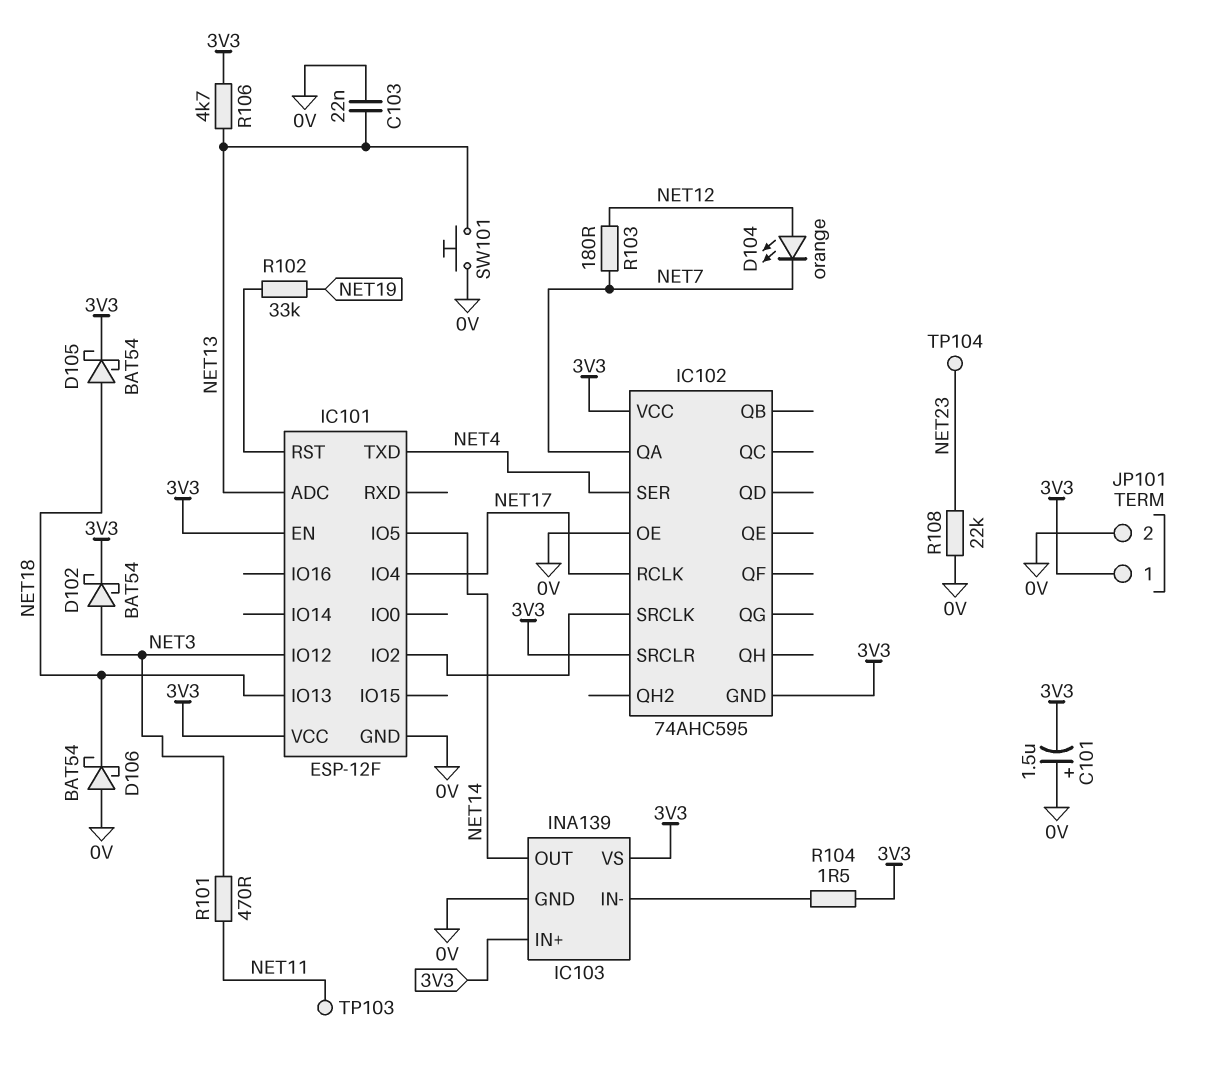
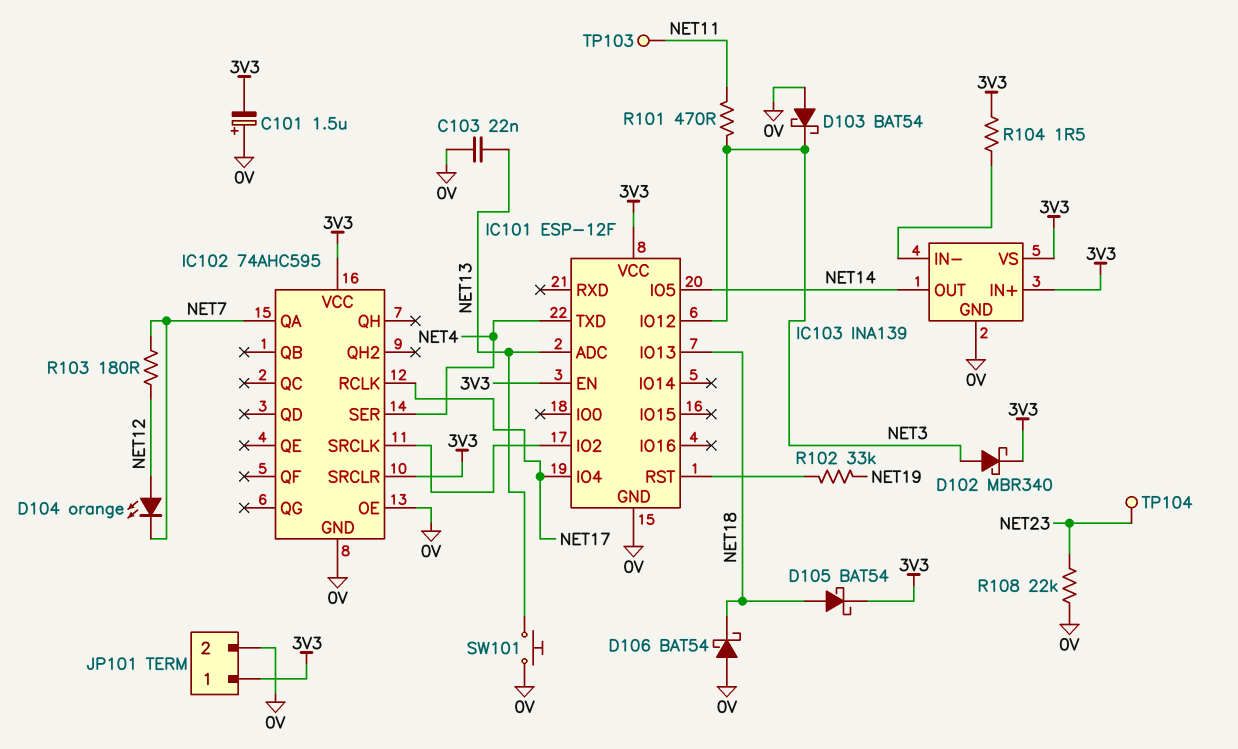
D102: schottky BAT54 (A NET3, K 3V3) -> schottky MBR340 (A NET3, K 3V3)
D103: none -> schottky BAT54 (A 0V, K NET3)
IC102 pin GND: 3V3 -> 0V
R106: 4.7k (3V3, NET13) -> none

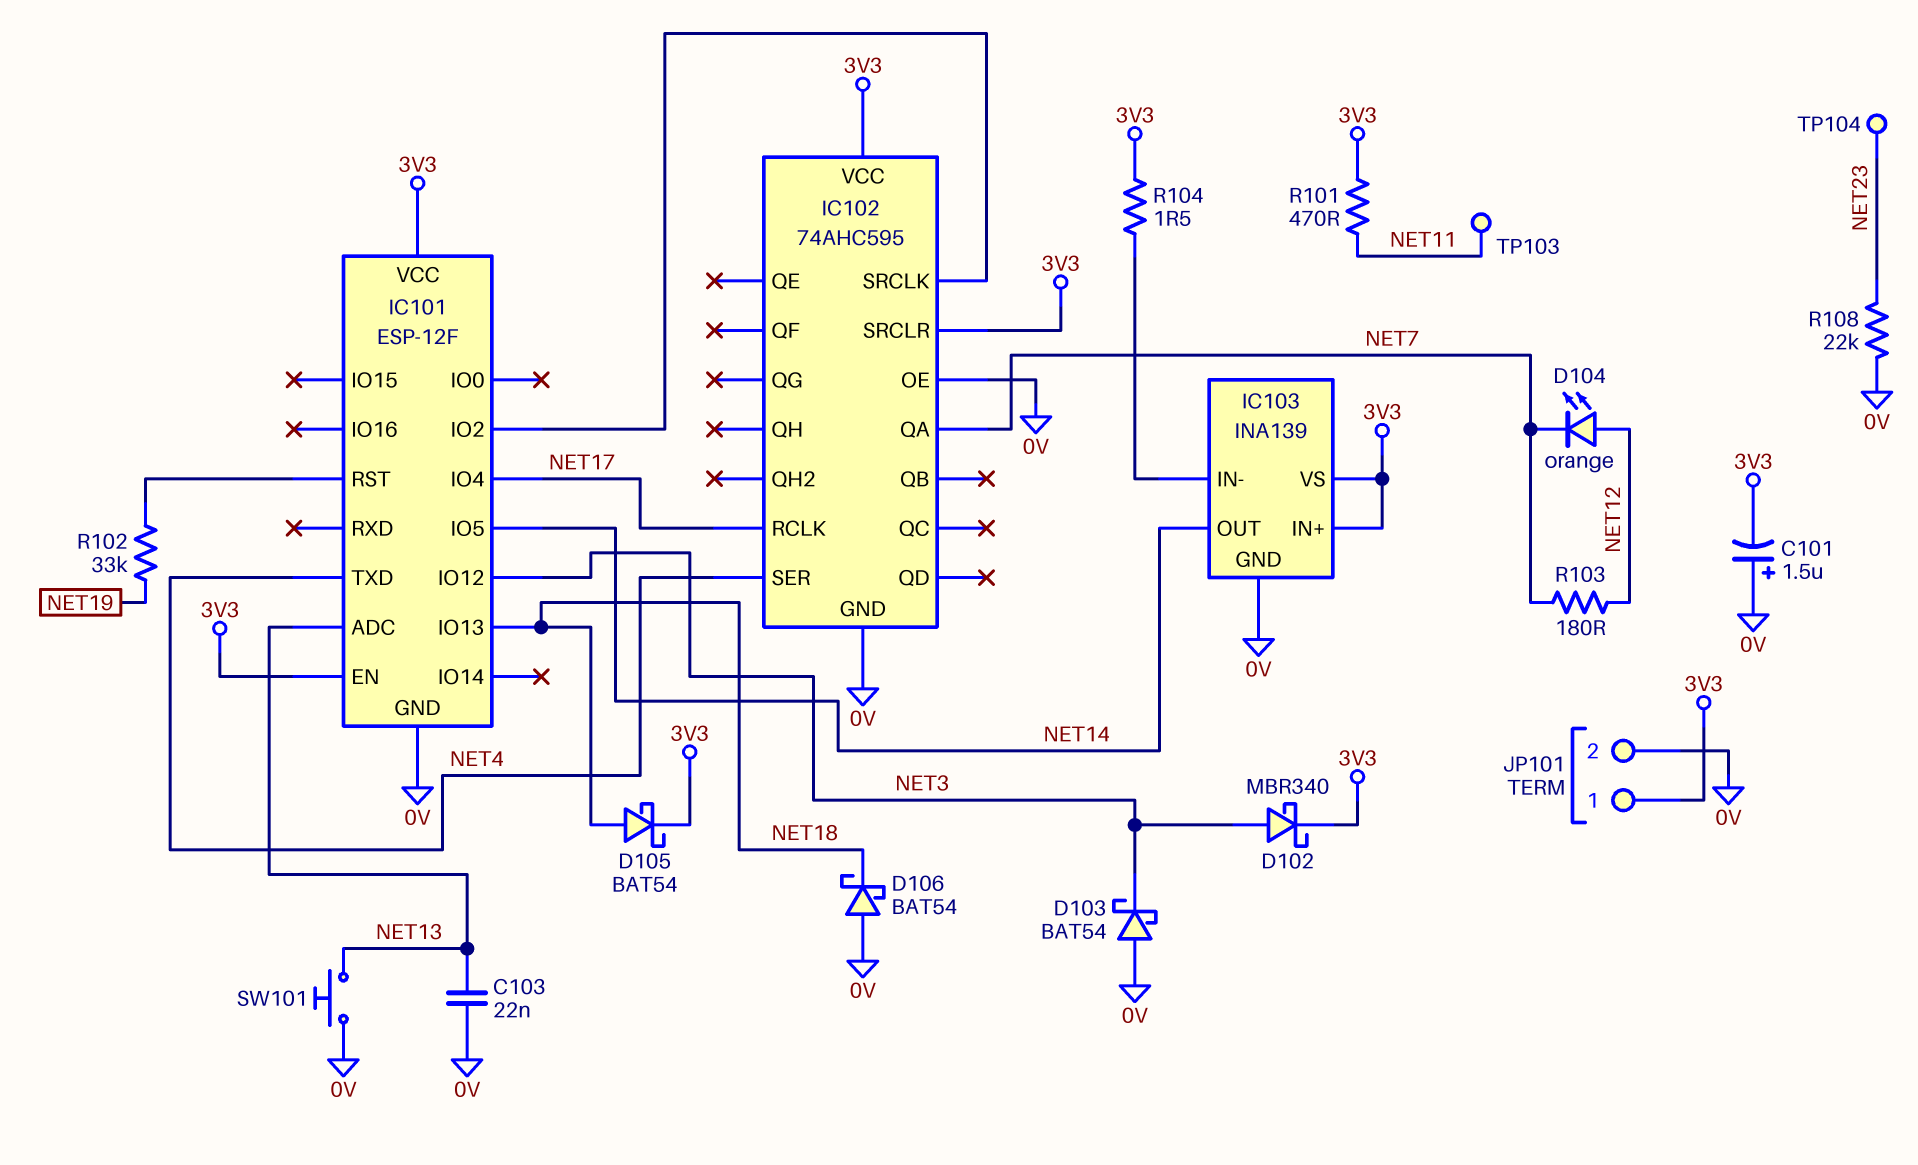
R101: 470 (NET3, NET11) -> 470 (3V3, NET11)

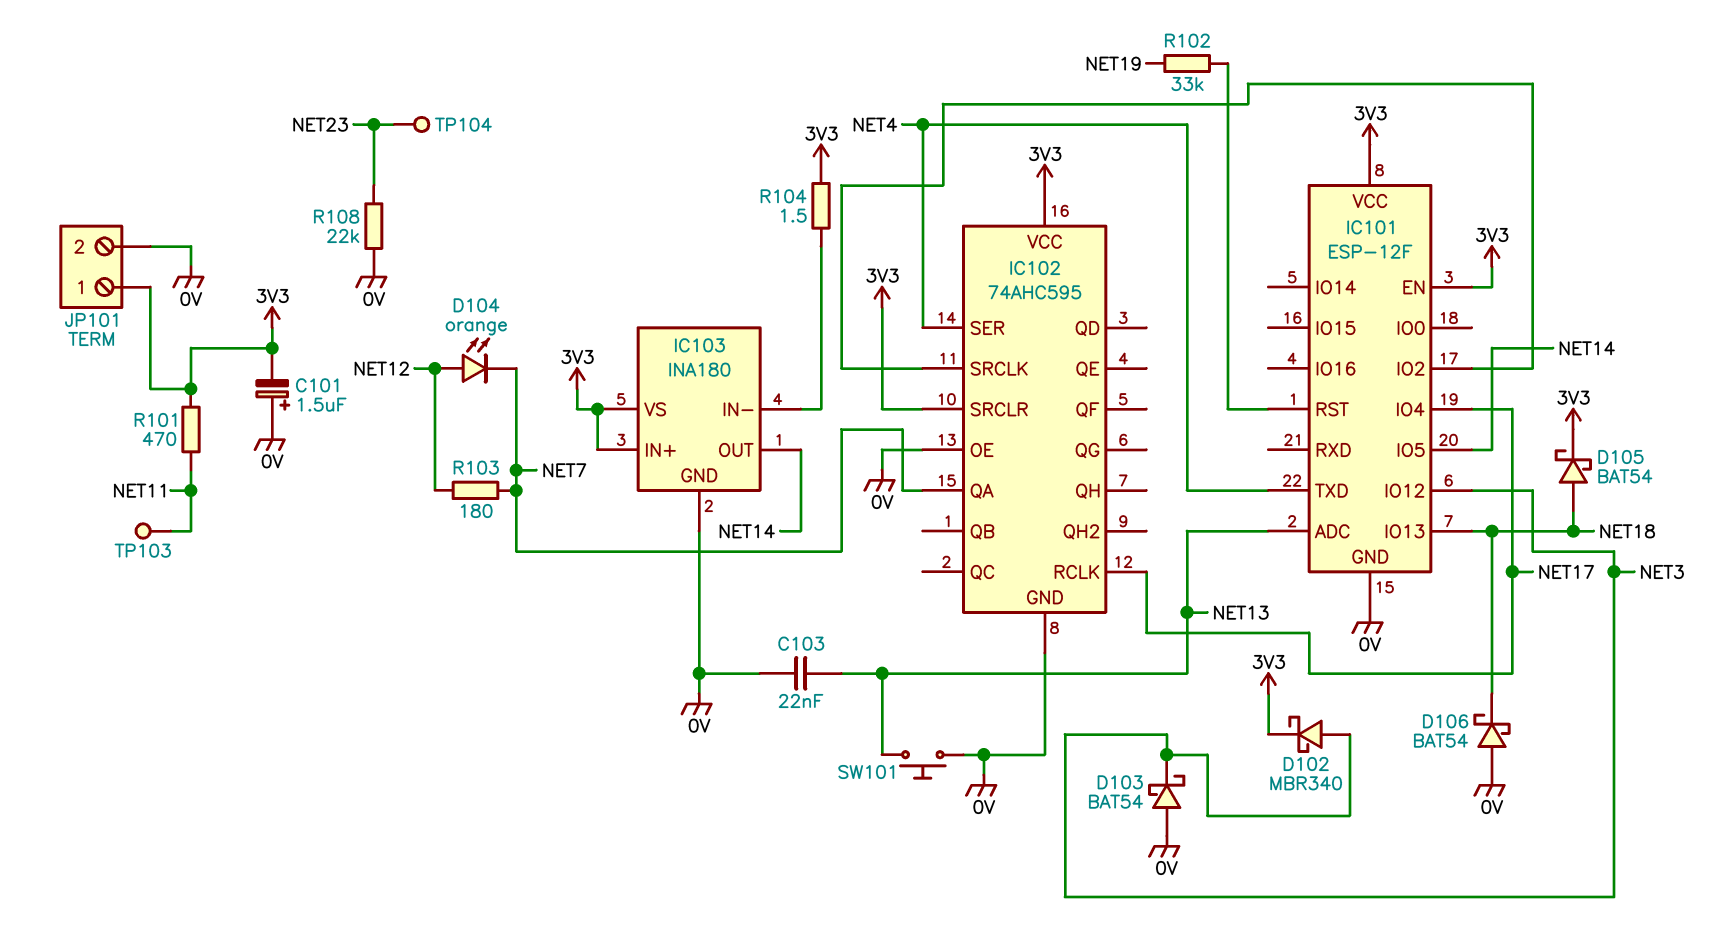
IC103: INA139 -> INA180

